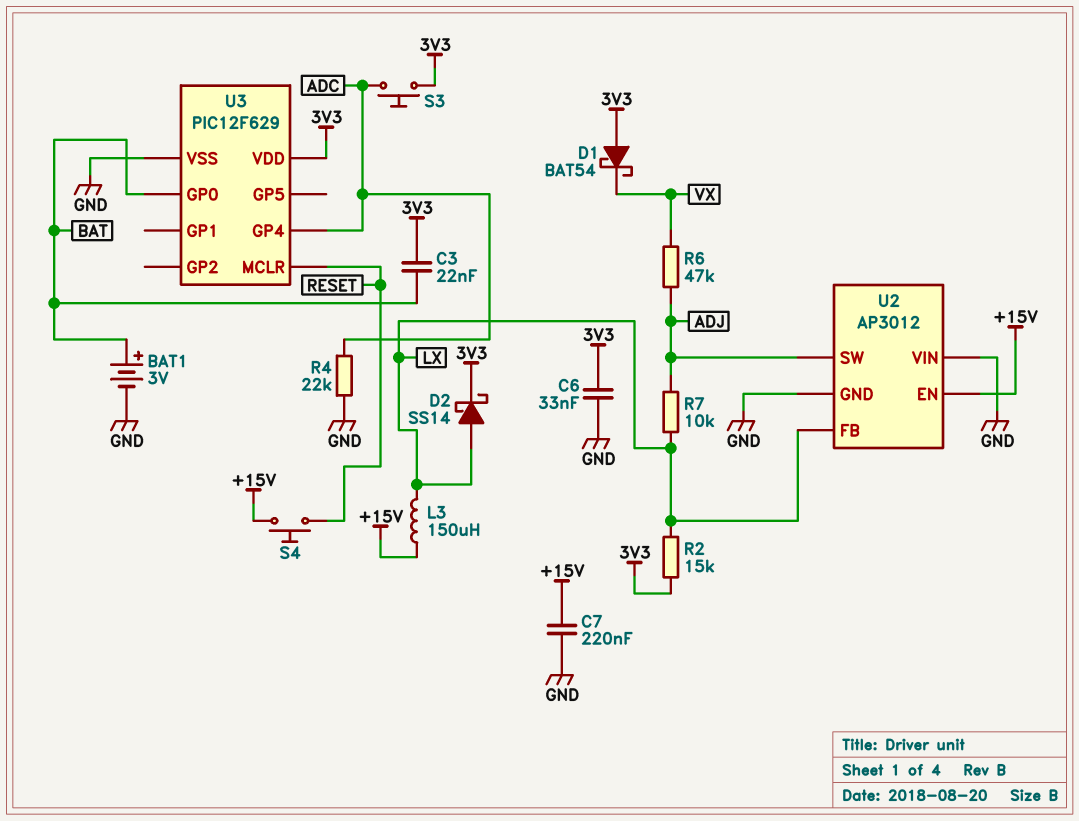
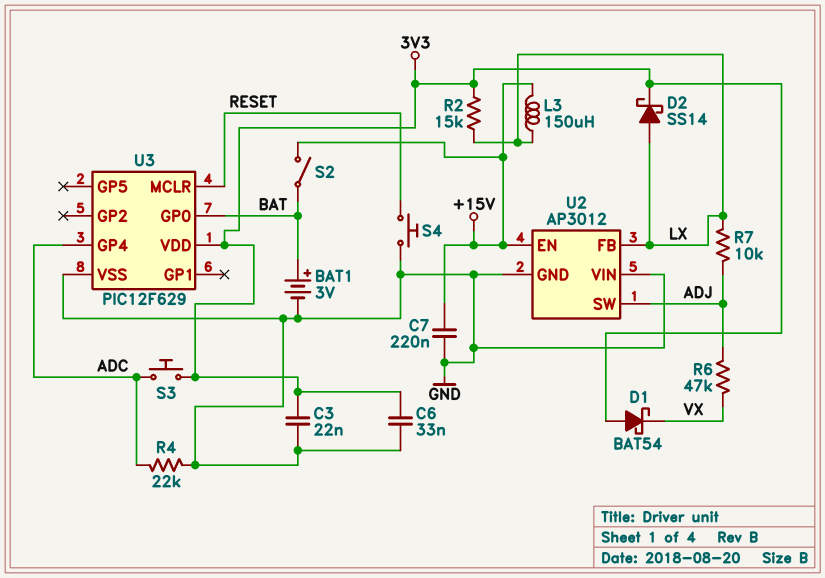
C3: 22nF (3V3, BAT) -> 22nF (3V3, GND)
S2: none -> switch (+15V, BAT)
S4: button (+15V, RESET) -> button (GND, RESET)

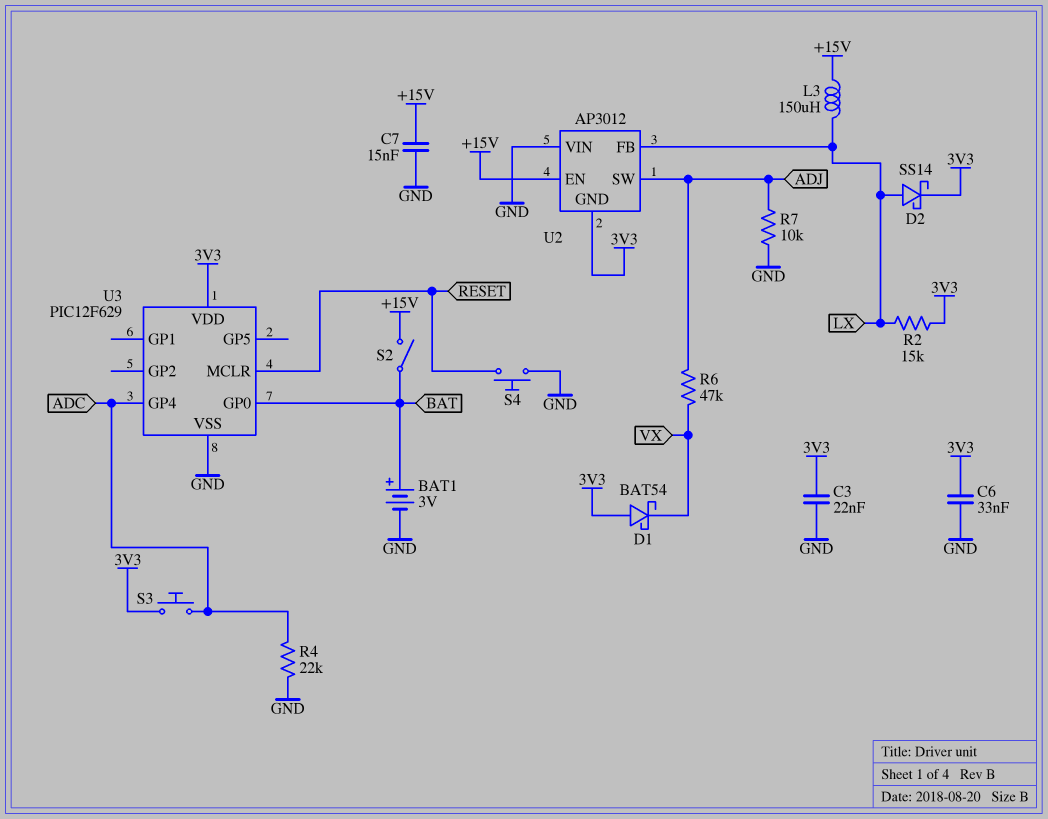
C7: 220nF (+15V, GND) -> 15nF (+15V, GND)
R7: 10k (ADJ, LX) -> 10k (ADJ, GND)
U2 pin GND: GND -> 3V3

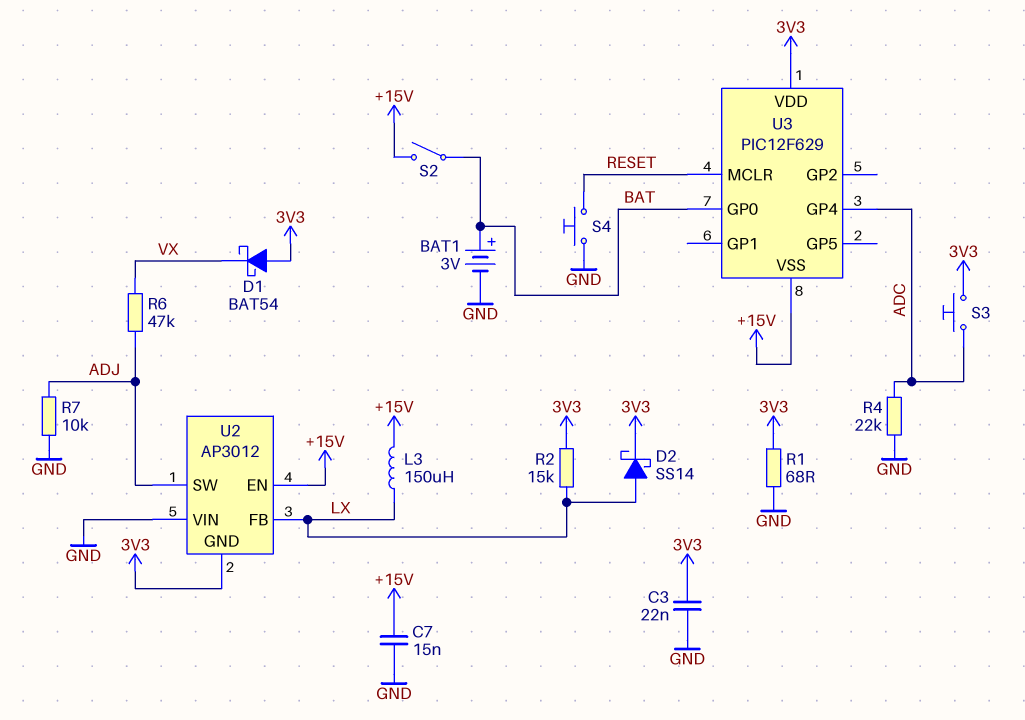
C6: 33nF (3V3, GND) -> none
R1: none -> 68 (3V3, GND)
U3 pin VSS: GND -> +15V

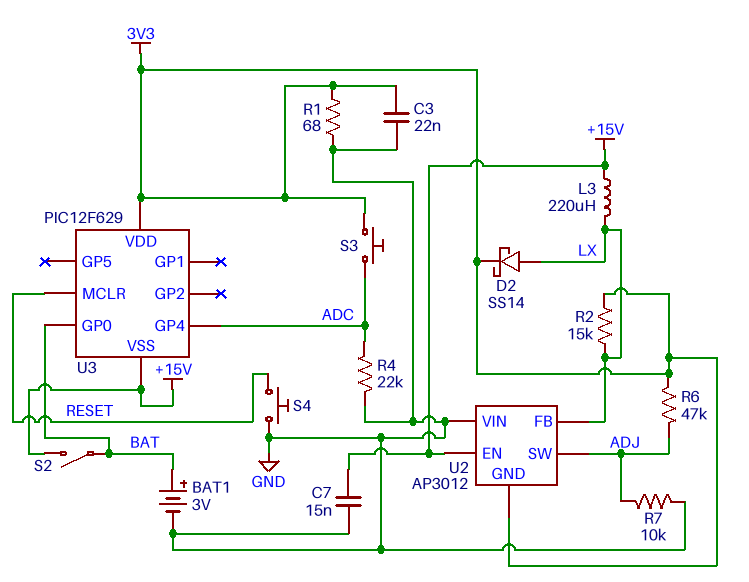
D1: schottky BAT54 (A 3V3, K VX) -> none
L3: 150uH (+15V, LX) -> 220uH (+15V, LX)
R6: 47k (ADJ, VX) -> 47k (3V3, ADJ)

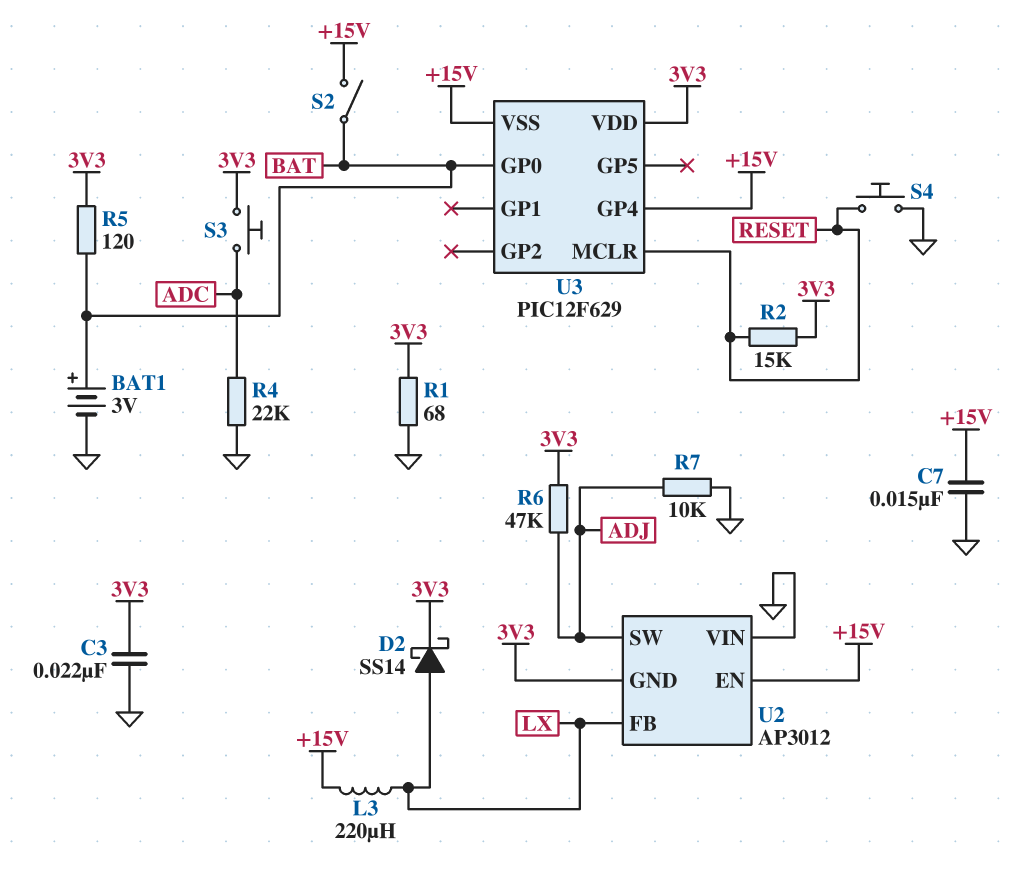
R2: 15k (3V3, LX) -> 15k (3V3, RESET)
R5: none -> 120 (3V3, BAT)
U3 pin GP4: ADC -> +15V

